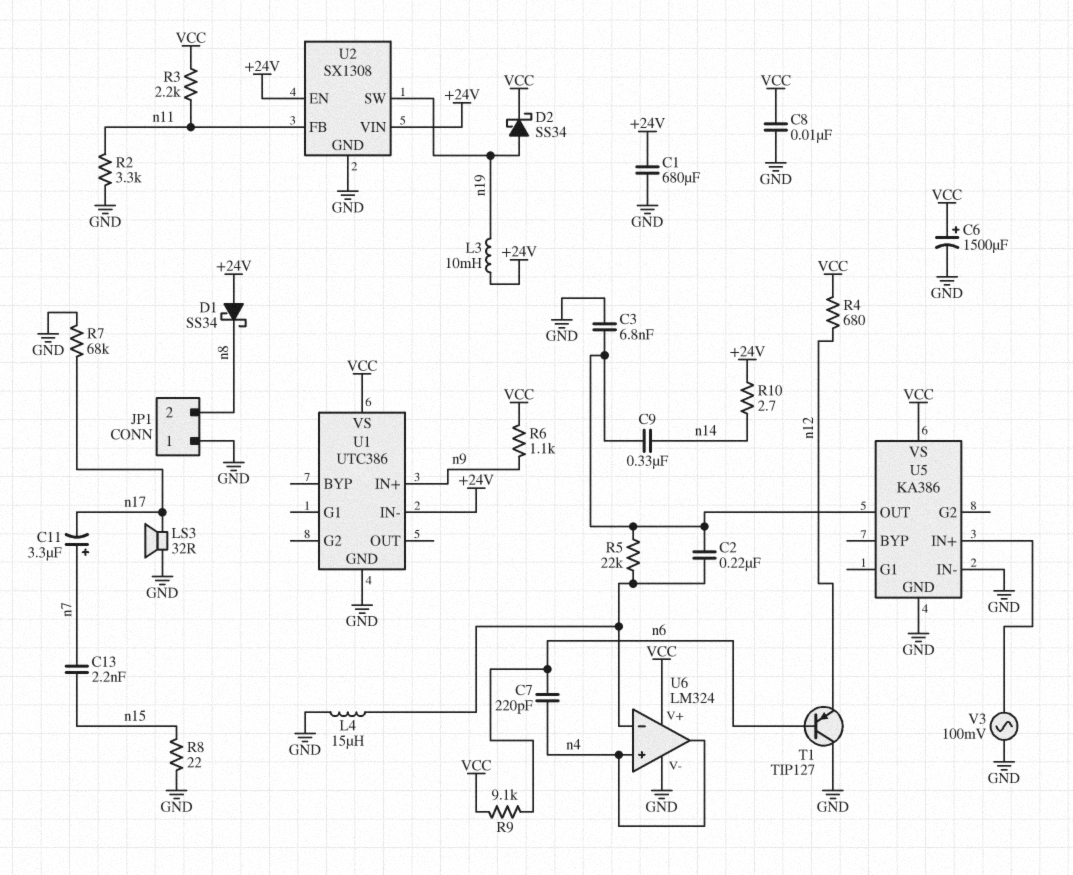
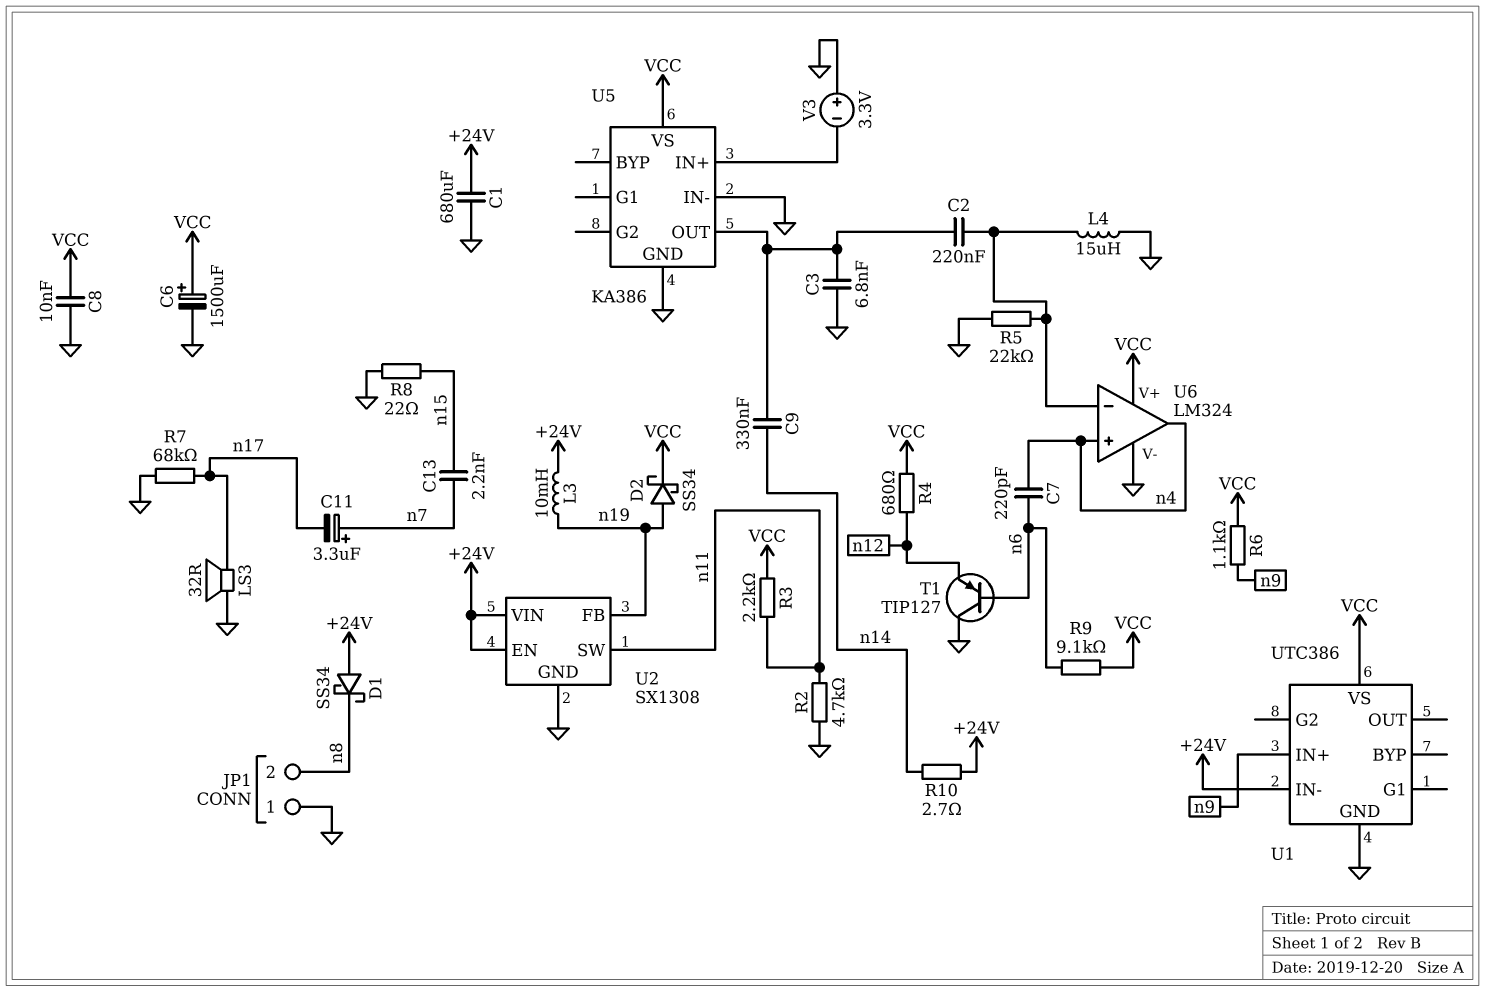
R2: 3.3k (GND, n11) -> 4.7k (GND, n11)
R5: 22k (U5/OUT, U6/in-) -> 22k (GND, U6/in-)
U2 pin FB: n11 -> n19
U2 pin SW: n19 -> n11
V3: AC 100mV (GND, U5/IN+) -> 3.3V (plus GND, minus U5/IN+)

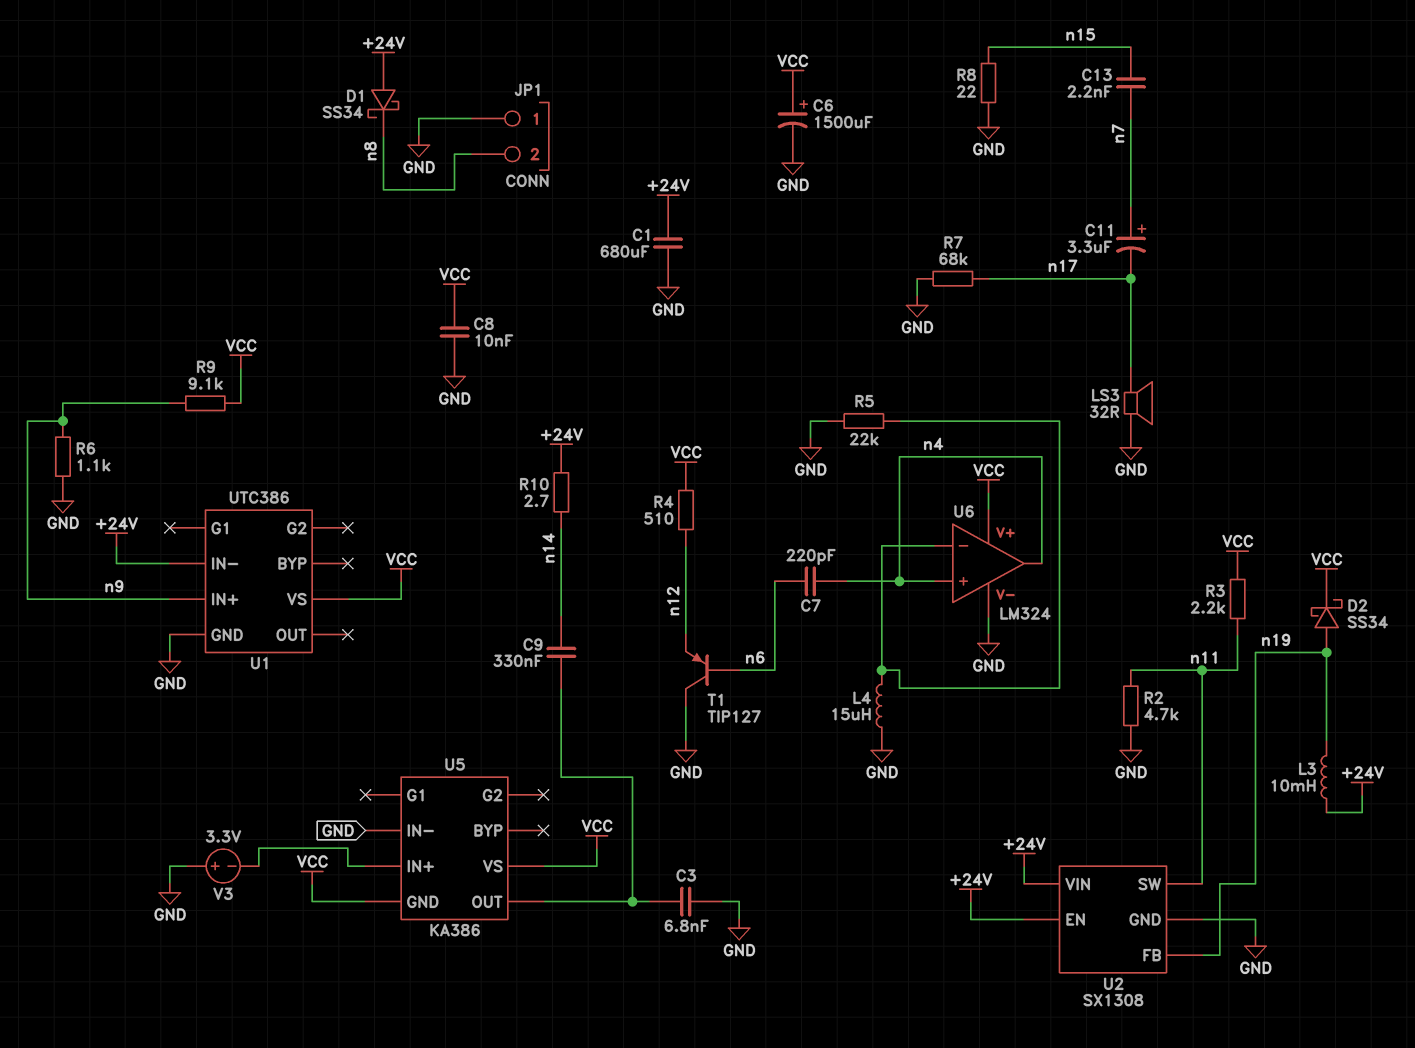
C2: 220nF (U5/OUT, U6/in-) -> none
R4: 680 (VCC, n12) -> 510 (VCC, n12)
R6: 1.1k (VCC, n9) -> 1.1k (GND, n9)
R9: 9.1k (VCC, n6) -> 9.1k (VCC, n9)
U5 pin GND: GND -> VCC

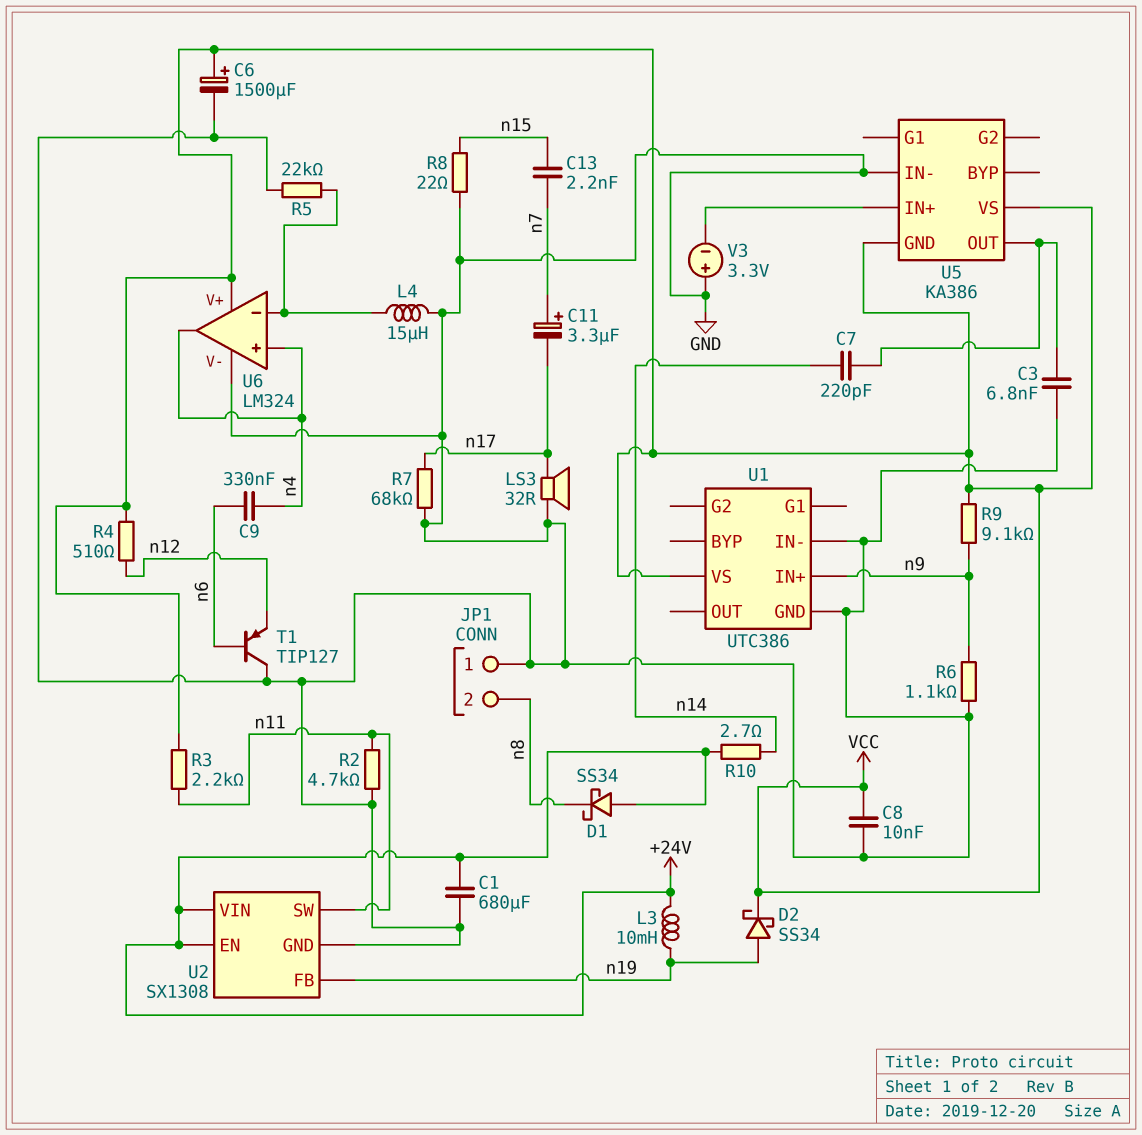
C7: 220pF (n4, n6) -> 220pF (U5/OUT, n14)
C9: 330nF (U5/OUT, n14) -> 330nF (n4, n6)
U1 pin IN-: +24V -> GND

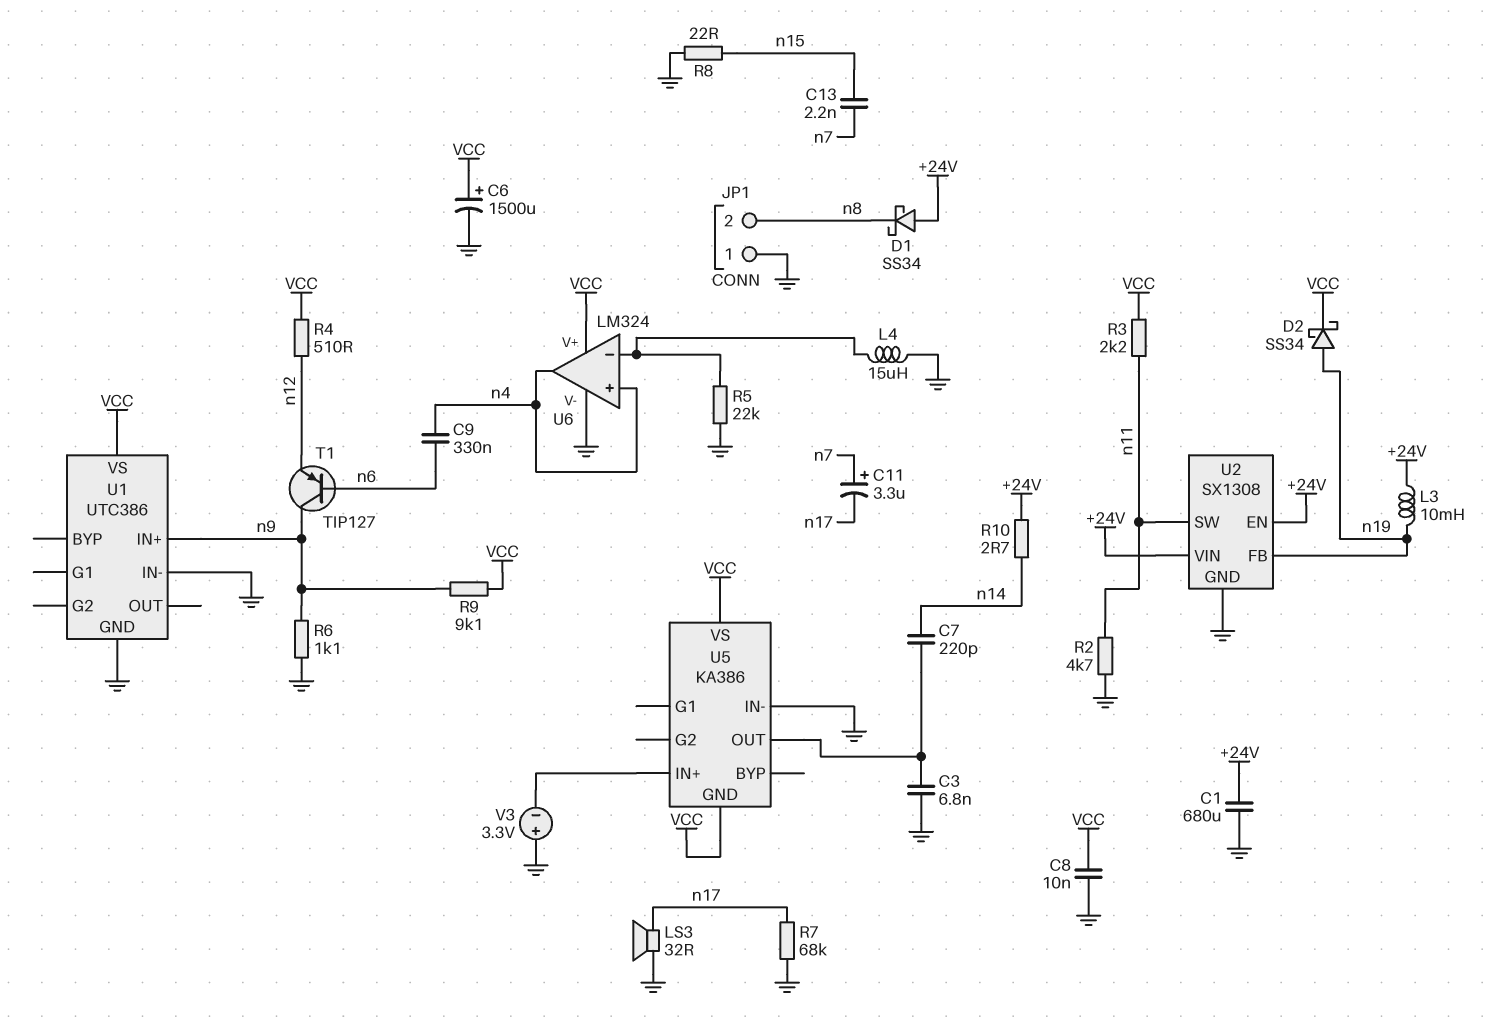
T1: PNP TIP127 (B n6, C GND, E n12) -> PNP TIP127 (B n6, C n9, E n12)

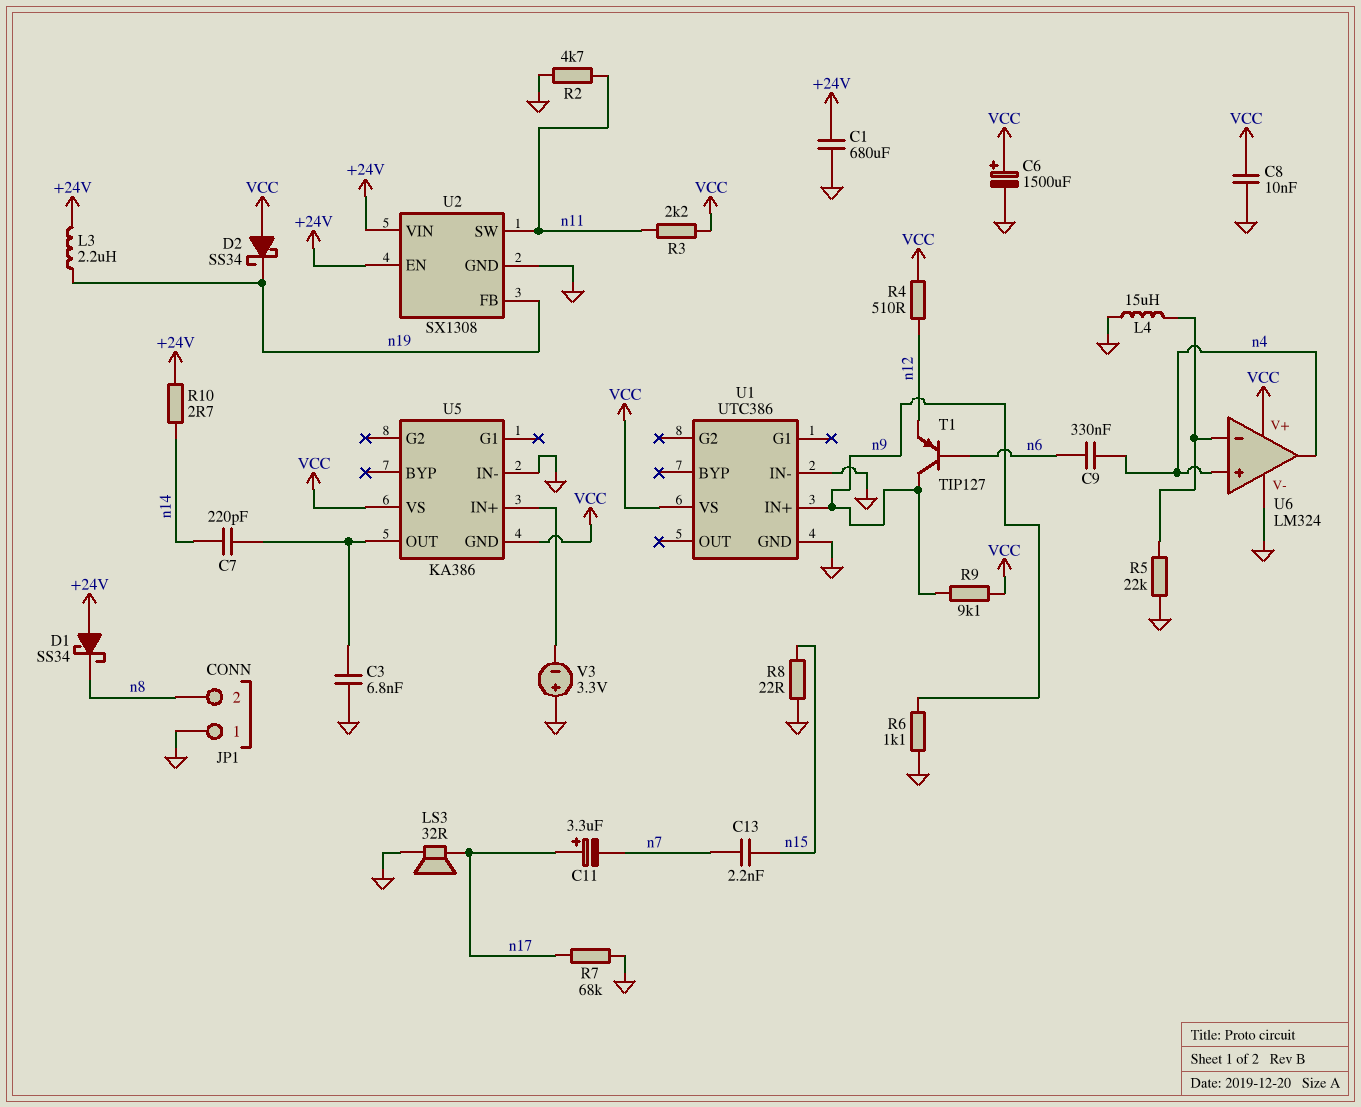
C11: 3.3uF (plus n7, minus n17) -> 3.3uF (plus n17, minus n7)
D2: schottky SS34 (A n19, K VCC) -> schottky SS34 (A VCC, K n19)
L3: 10mH (+24V, n19) -> 2.2uH (+24V, n19)

